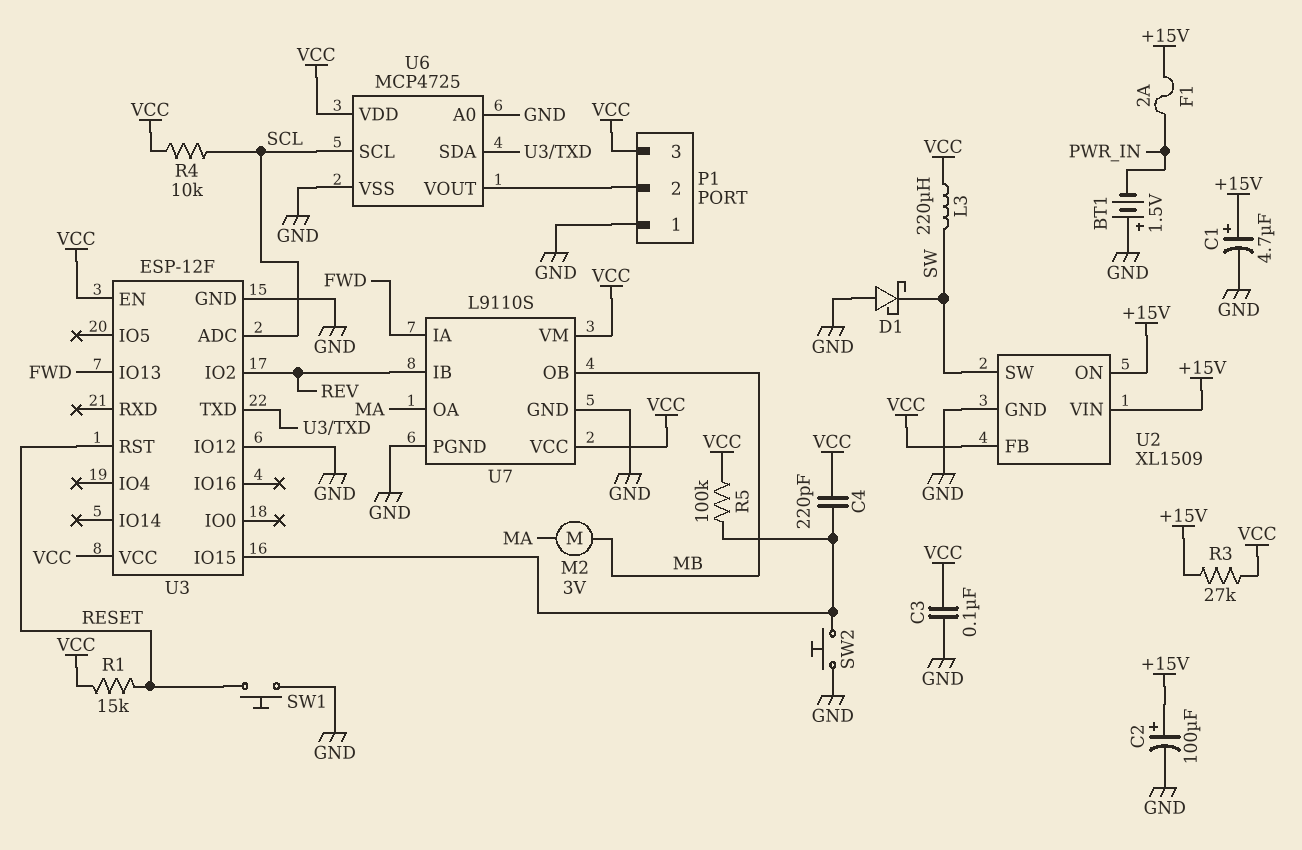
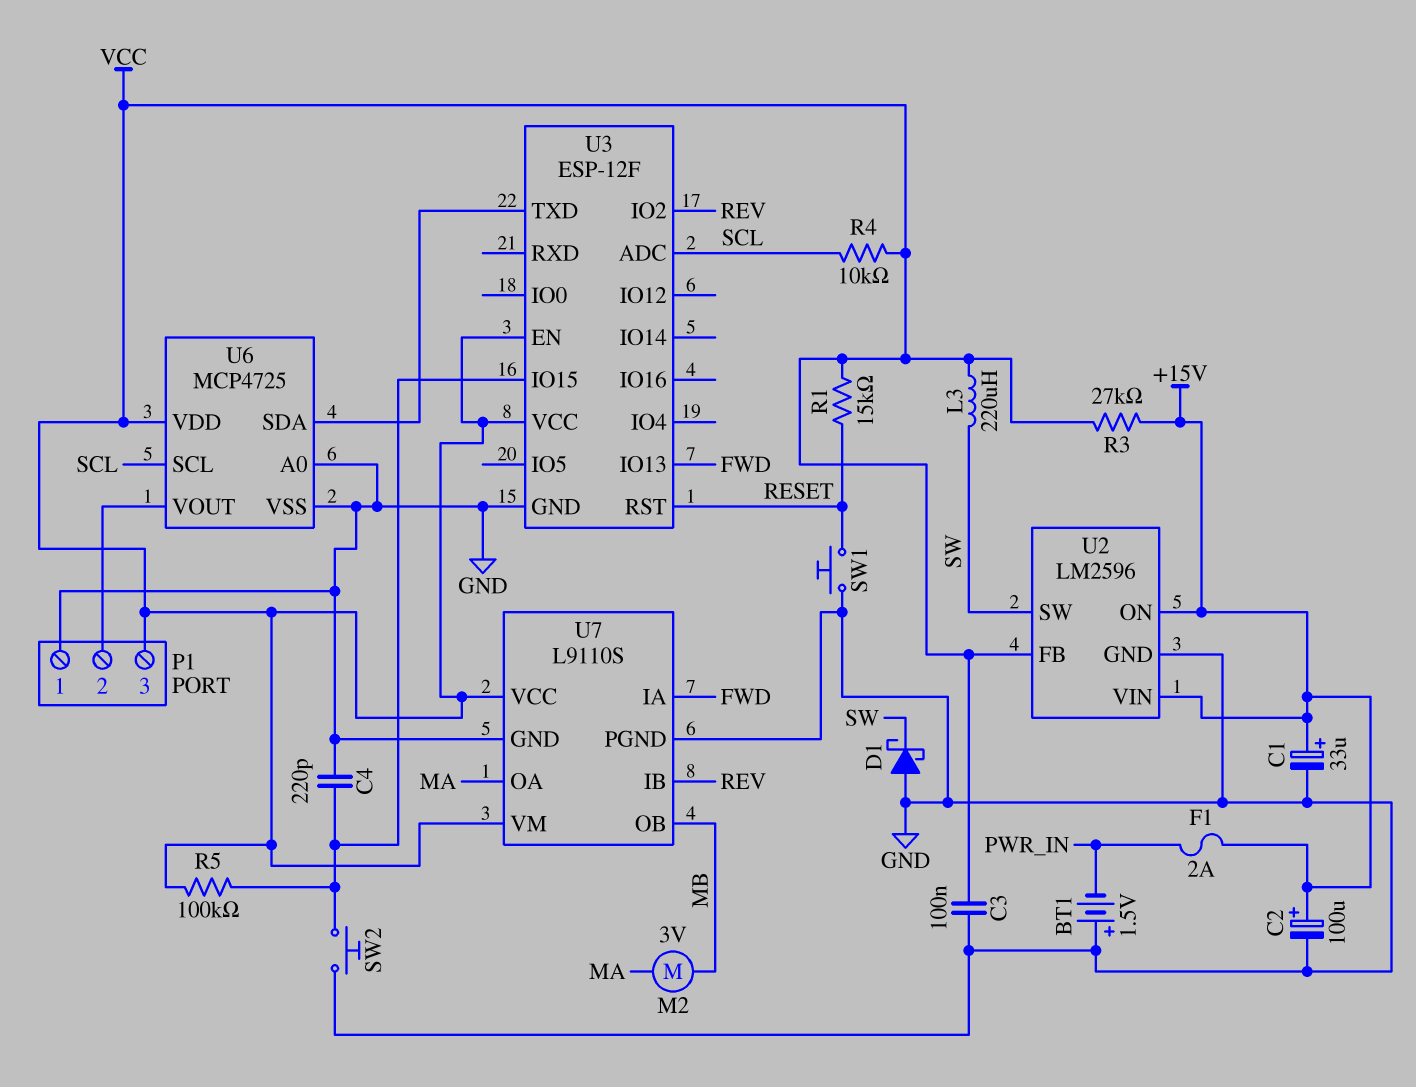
C1: 4.7uF (plus +15V, minus GND) -> 33uF (plus +15V, minus GND)
C4: 220pF (U3/IO15, VCC) -> 220pF (GND, U3/IO15)
U2: XL1509 -> LM2596
U3 pin IO12: GND -> none

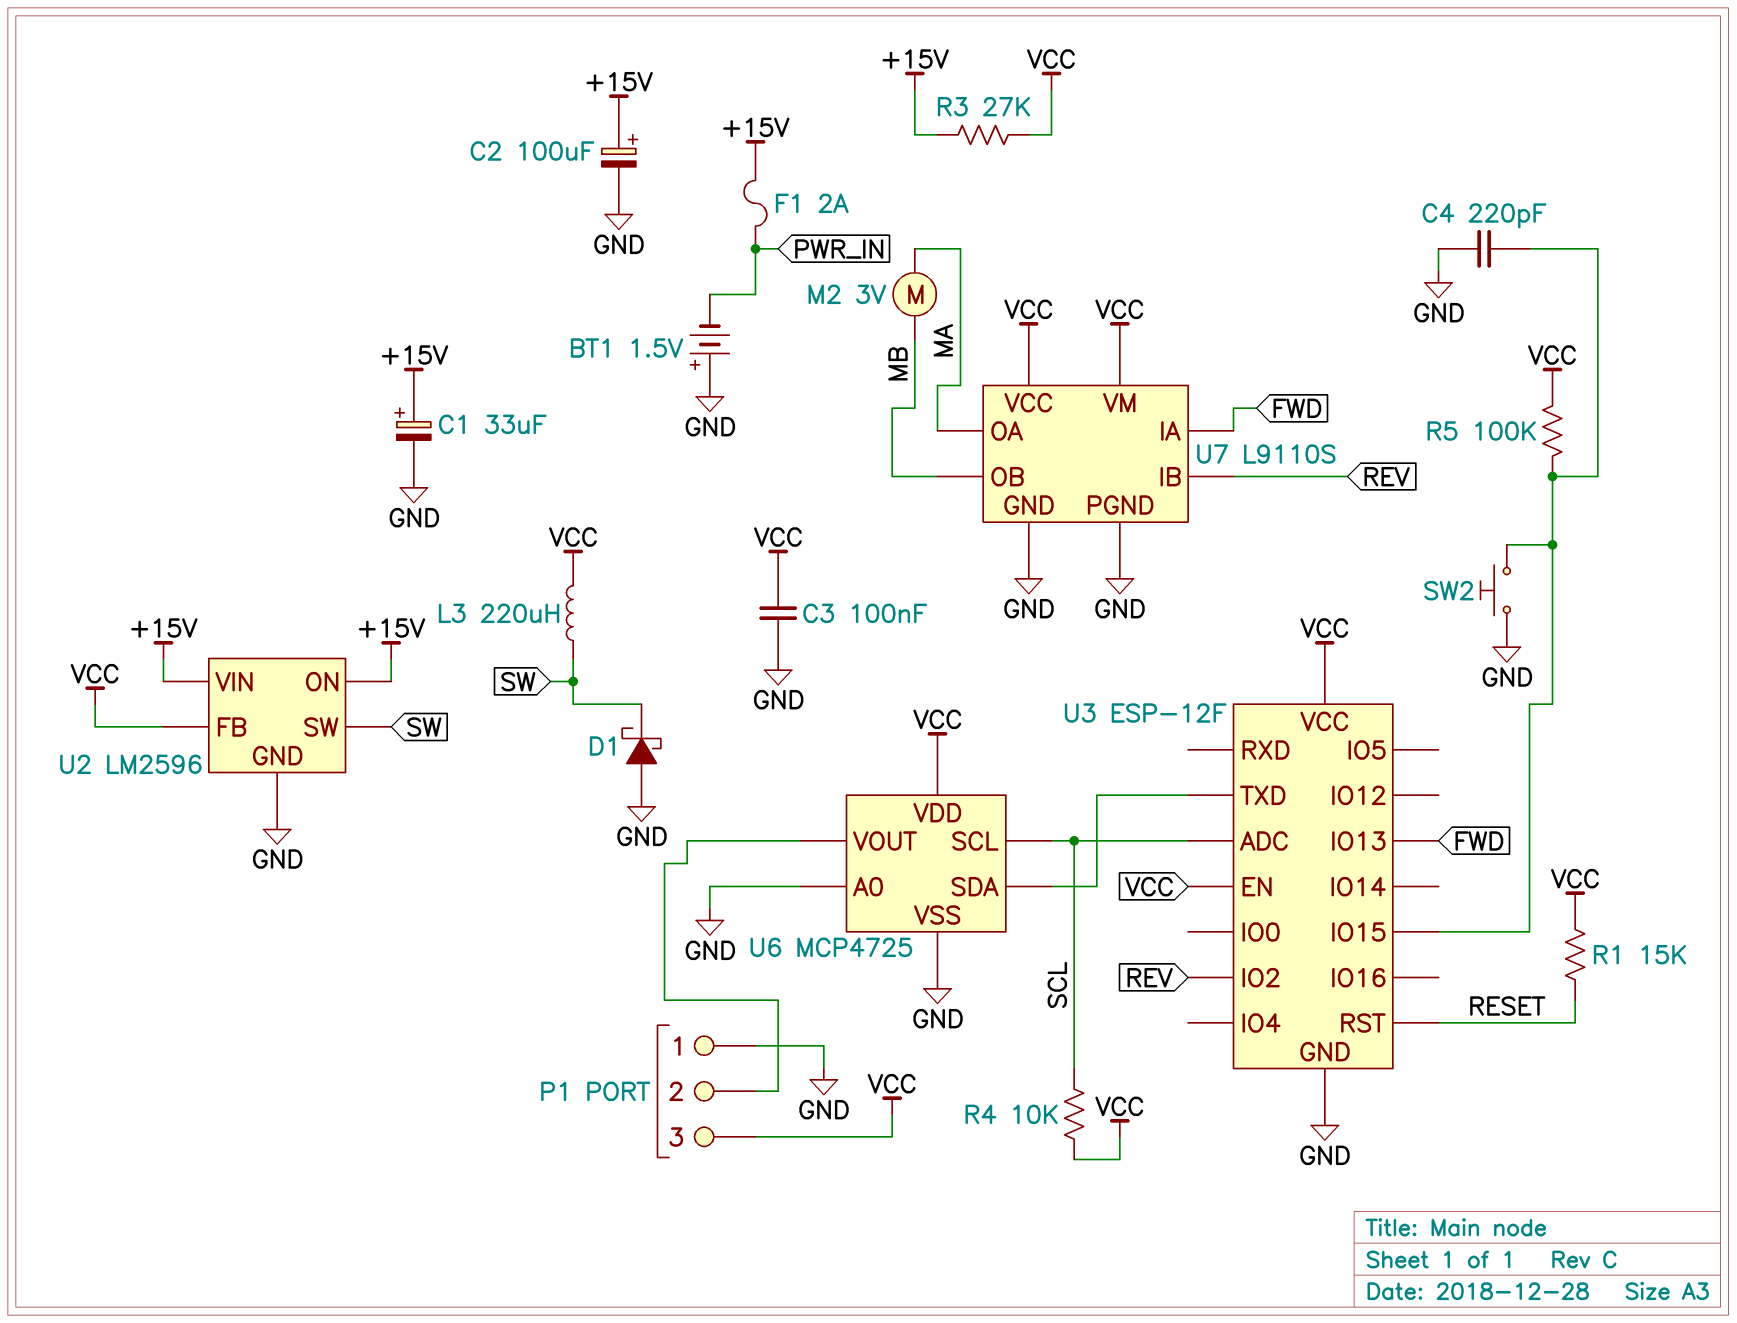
SW1: button (GND, RESET) -> none

